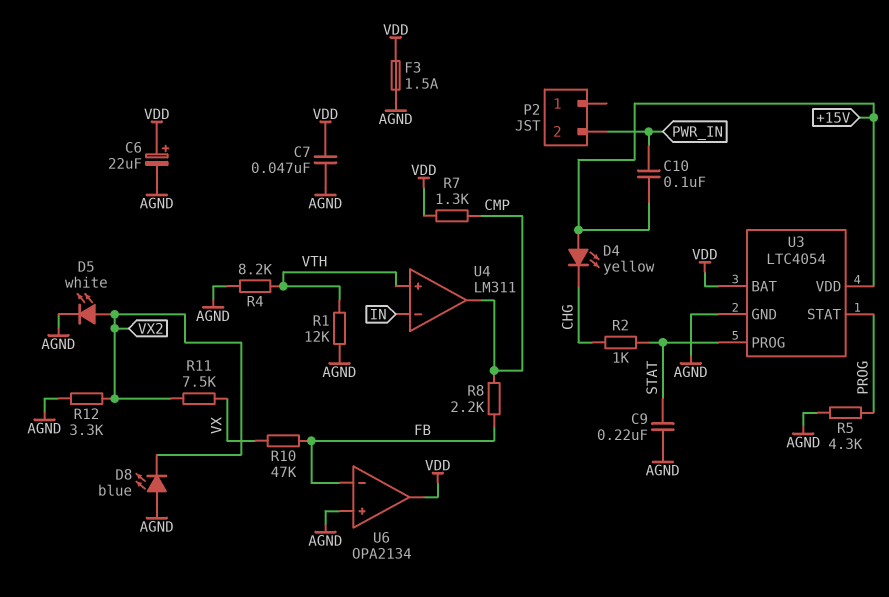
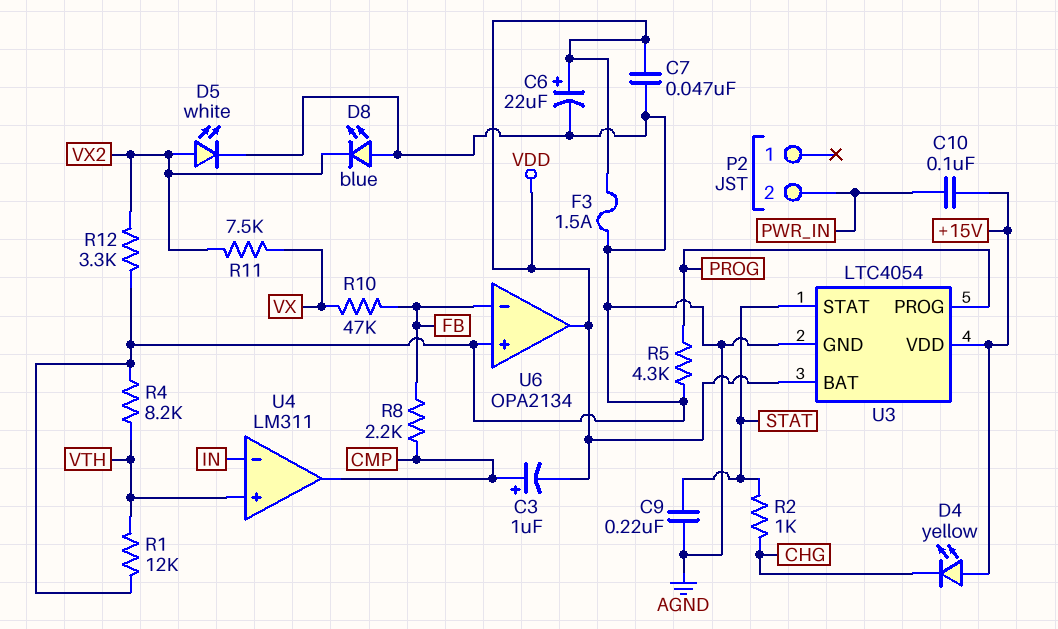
C3: none -> 1uF (plus CMP, minus VDD)
R7: 1.3k (CMP, VDD) -> none
U3 pin PROG: STAT -> PROG
U3 pin STAT: PROG -> STAT

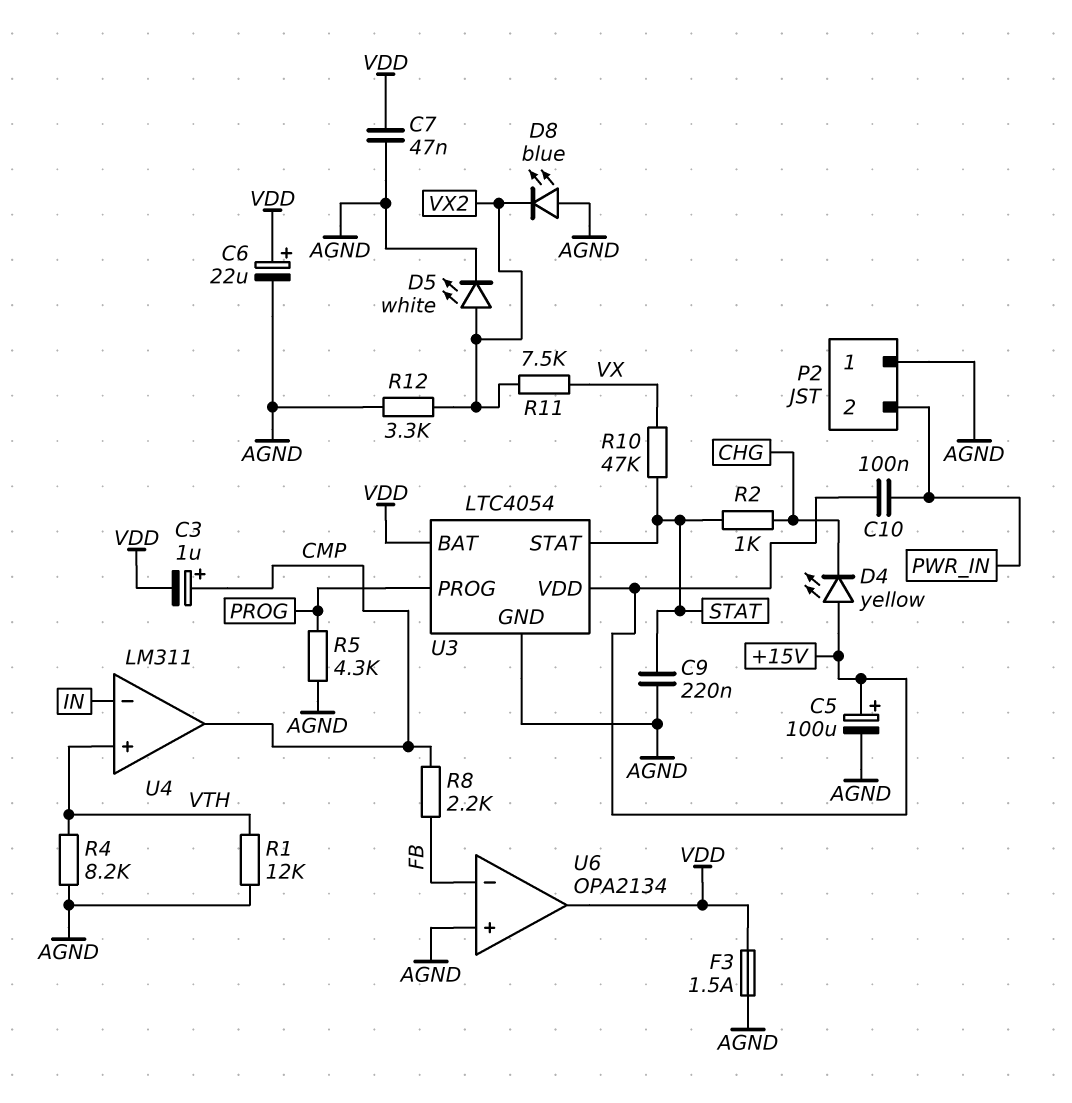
C5: none -> 100uF (plus +15V, minus AGND)
P2 pin 1: none -> AGND
R10: 47k (FB, VX) -> 47k (STAT, VX)

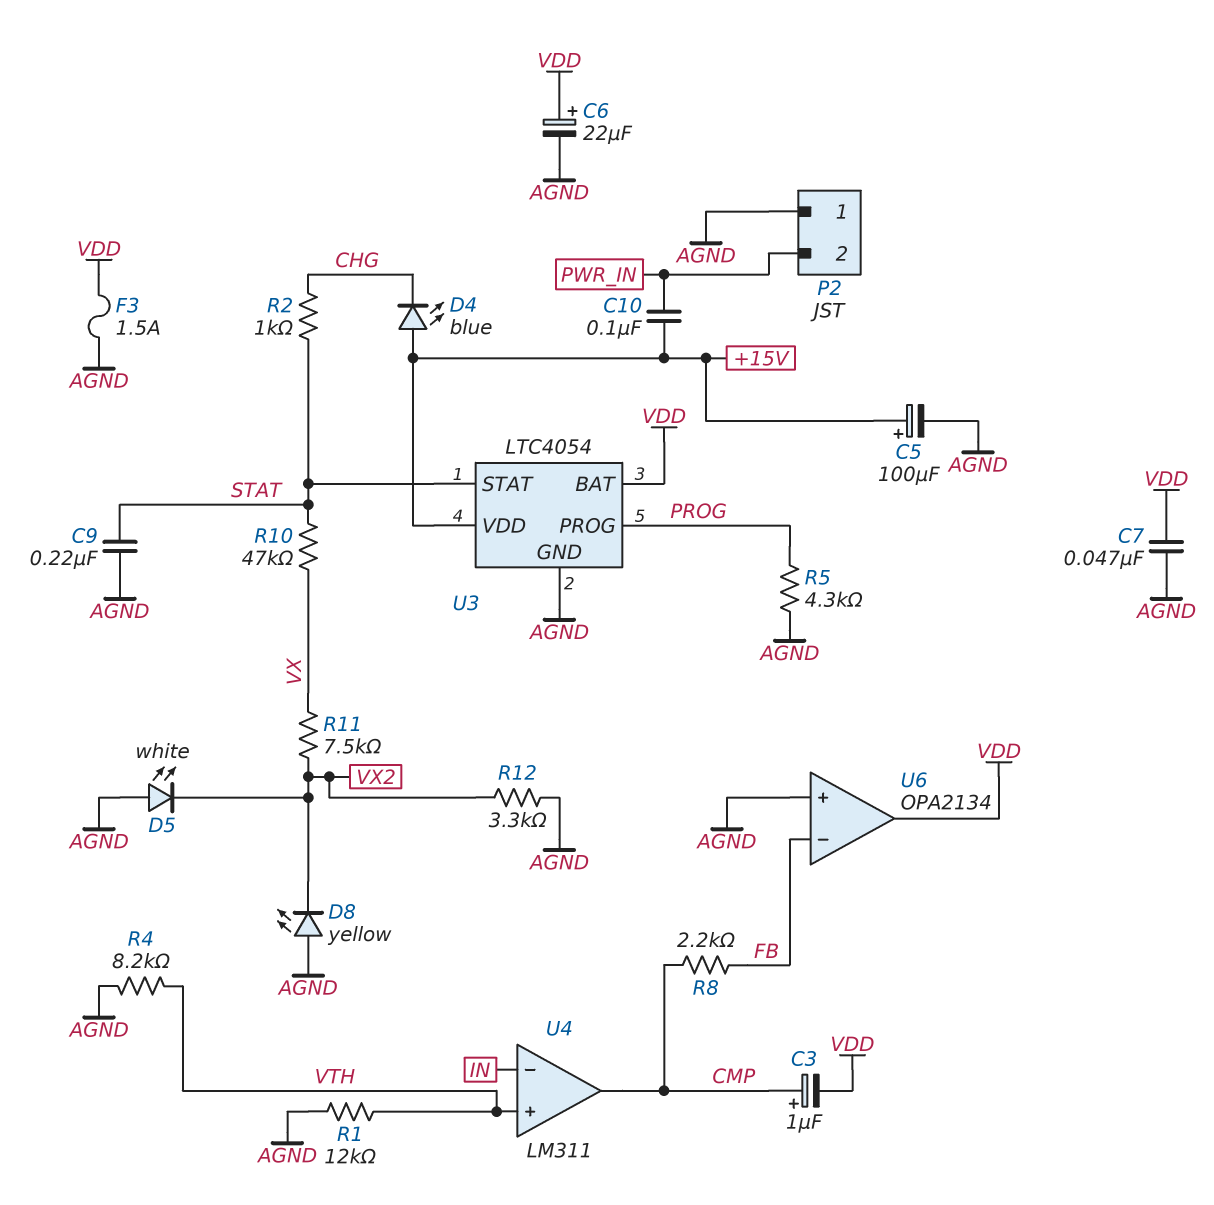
D4: LED yellow (A +15V, K CHG) -> LED blue (A +15V, K CHG)
D5: LED white (A VX2, K AGND) -> LED white (A AGND, K VX2)
D8: LED blue (A AGND, K VX2) -> LED yellow (A AGND, K VX2)

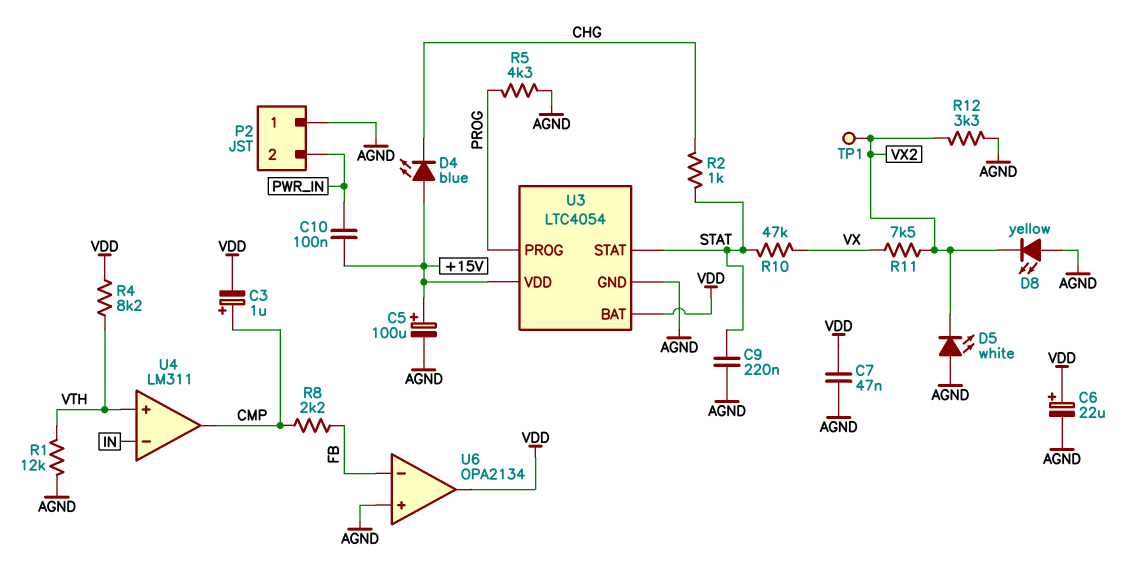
F3: 1.5A (AGND, VDD) -> none
R4: 8.2k (AGND, VTH) -> 8.2k (VDD, VTH)
TP1: none -> test point (VX2)

